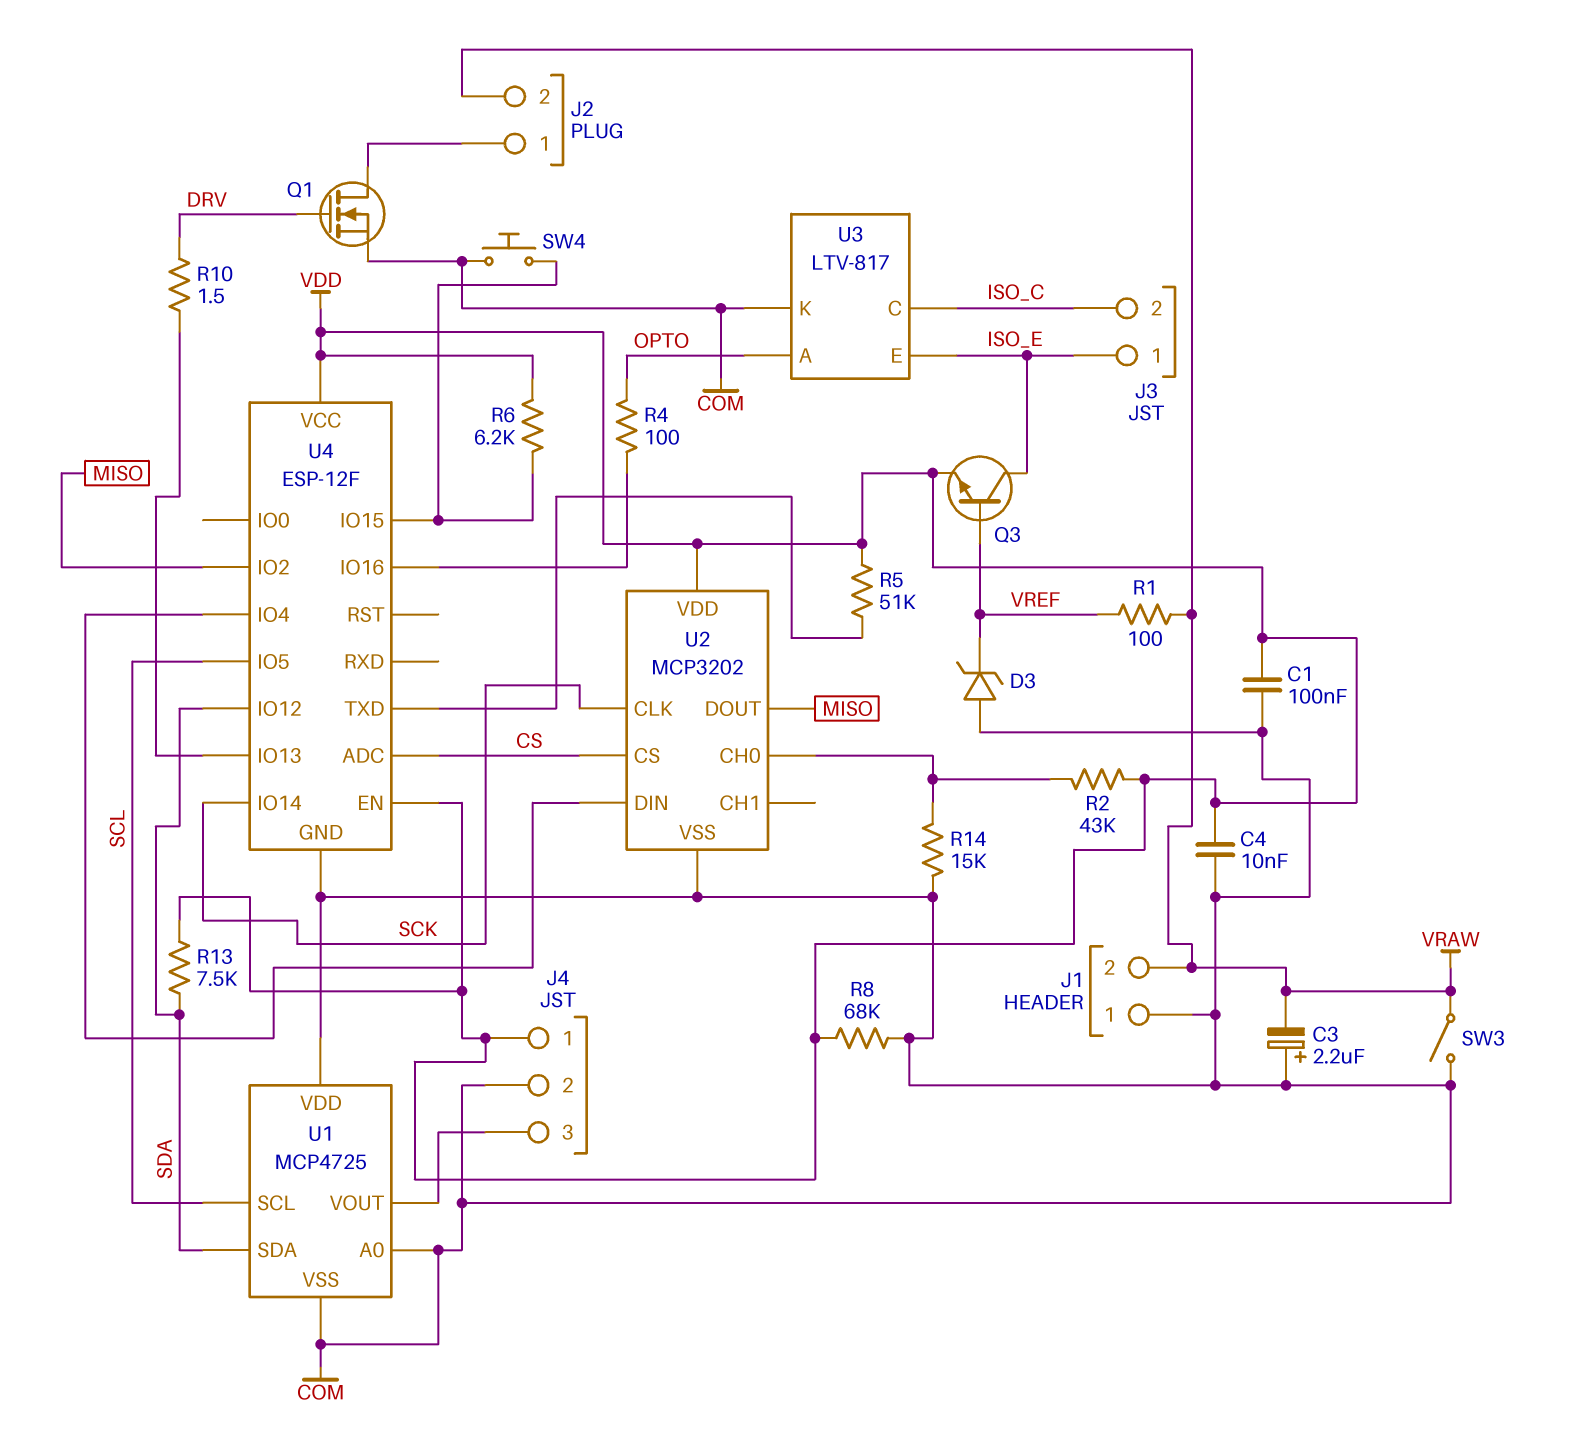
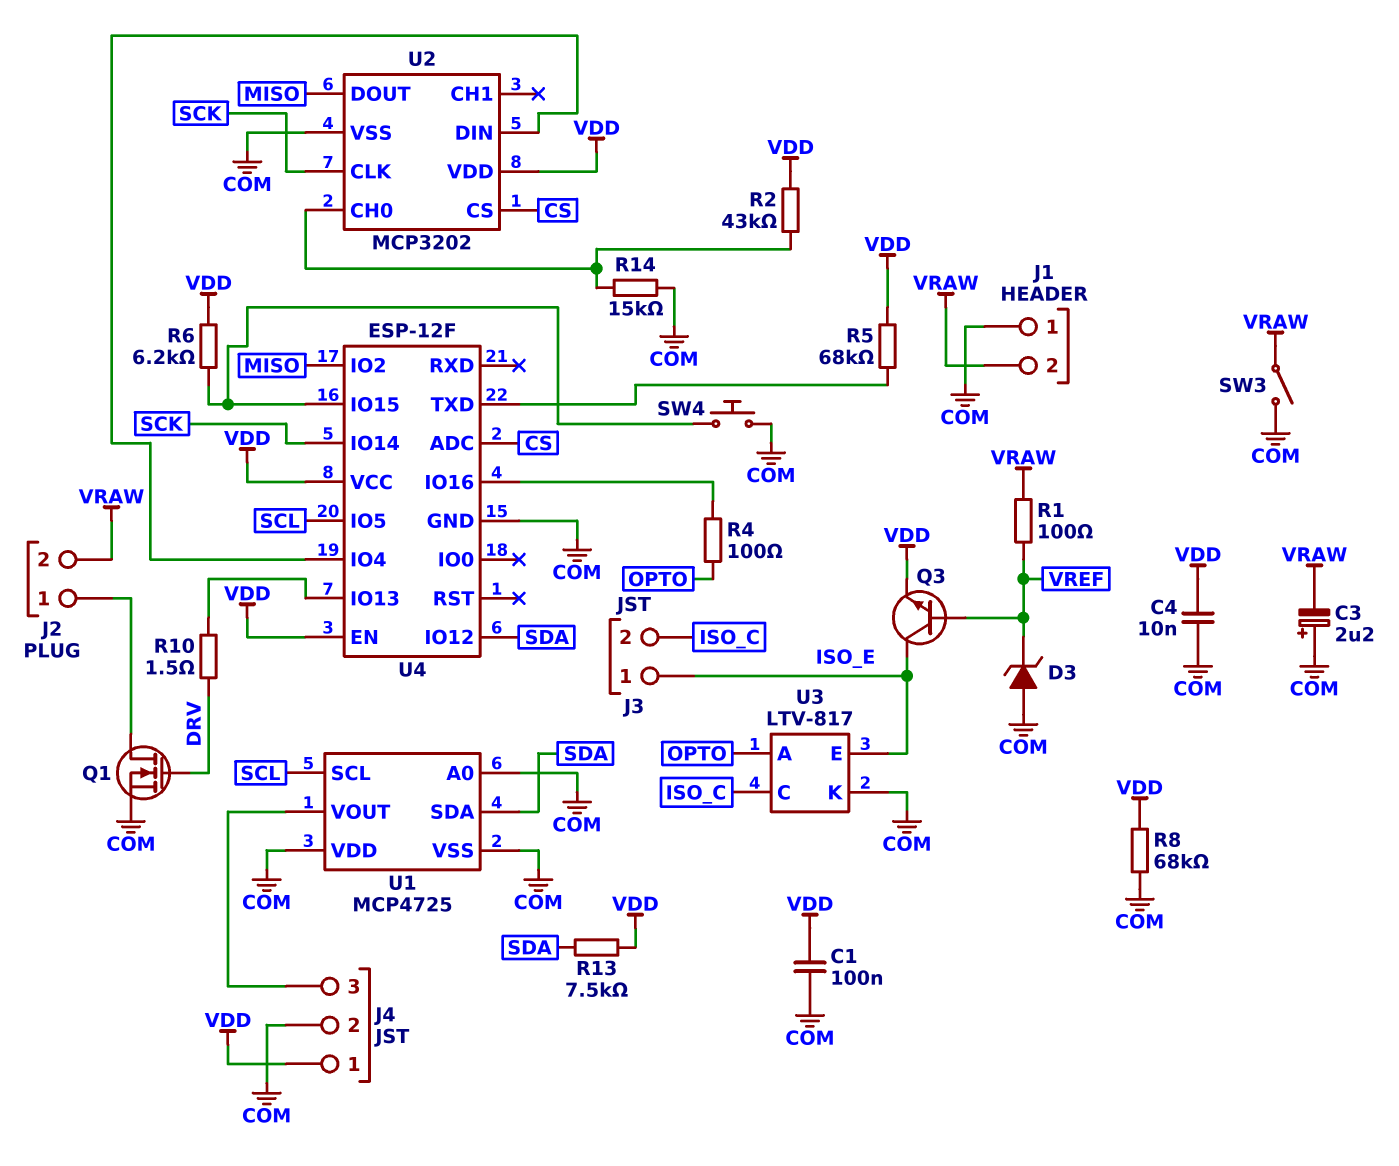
R5: 51k (U4/TXD, VDD) -> 68k (U4/TXD, VDD)

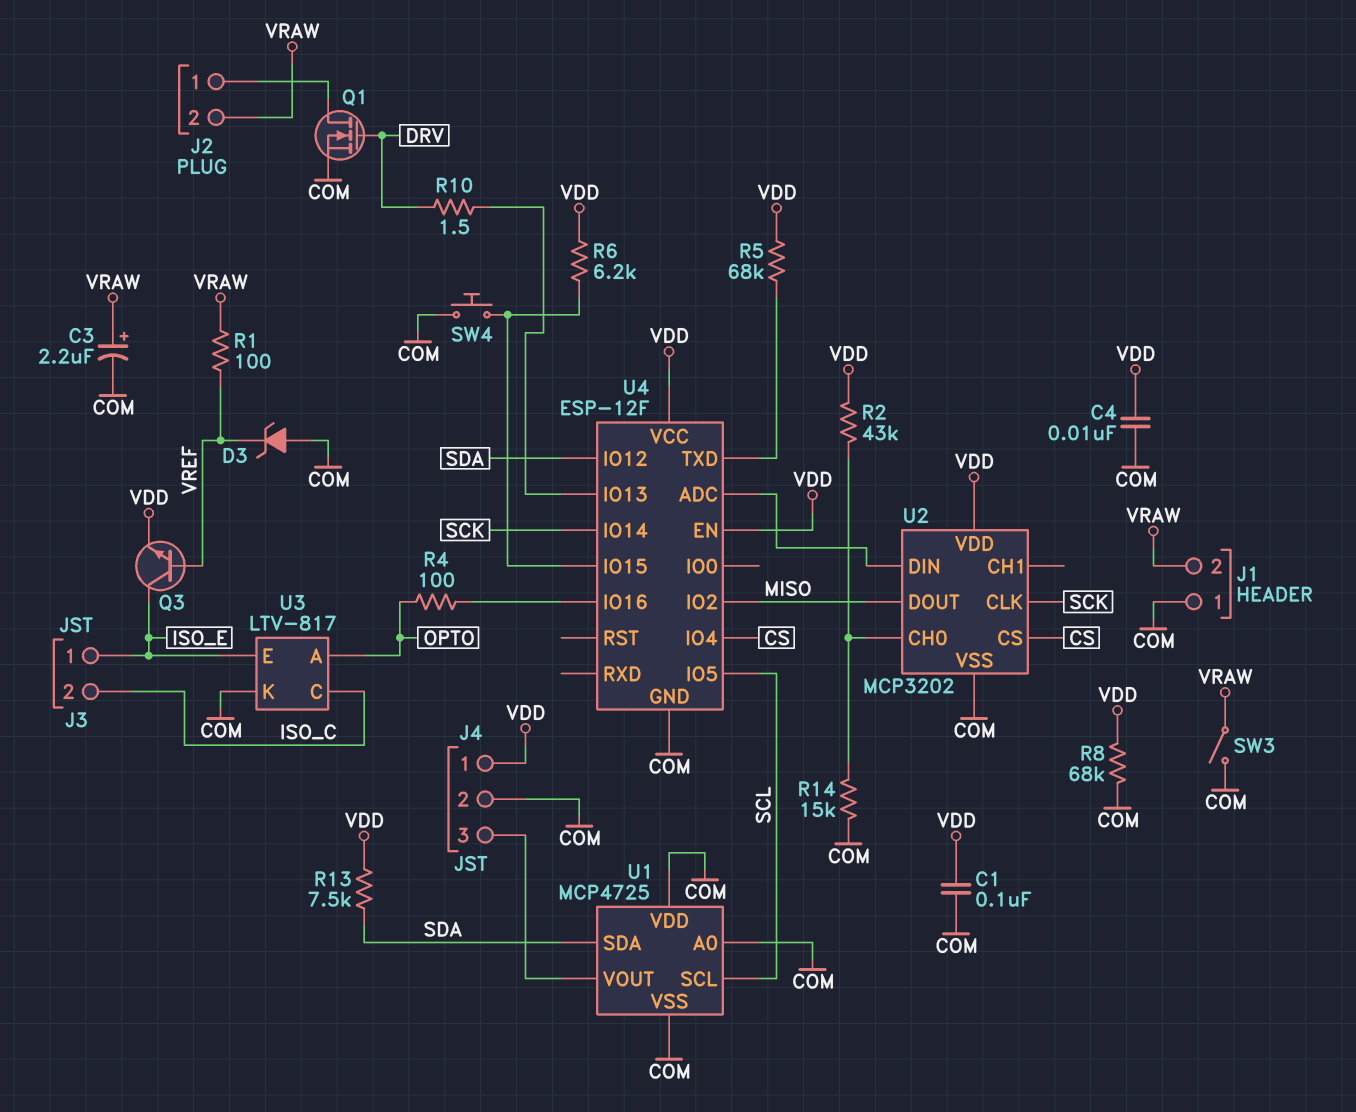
C3: 2.2uF (plus COM, minus VRAW) -> 2.2uF (plus VRAW, minus COM)
U4 pin ADC: CS -> U2/DIN
U4 pin IO4: U2/DIN -> CS

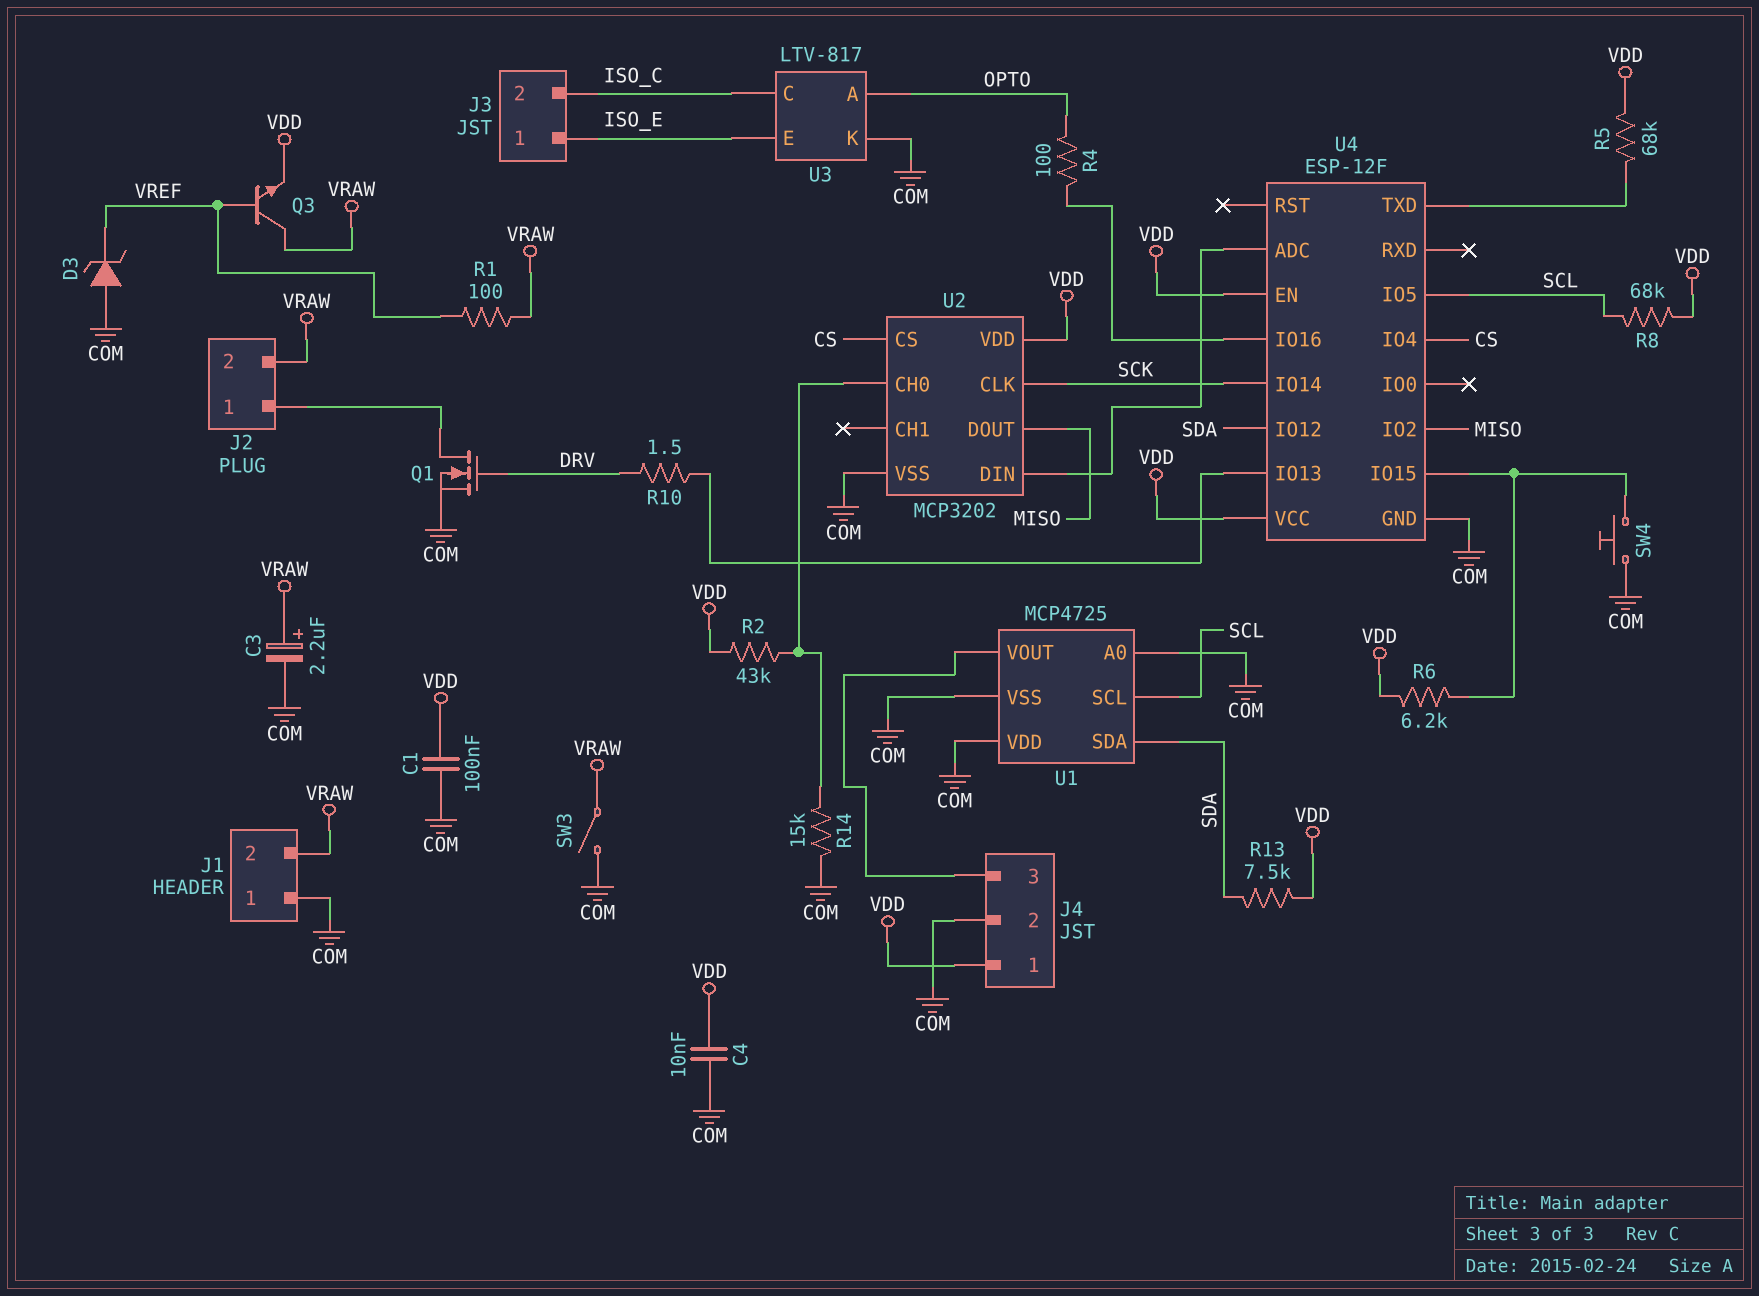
Q3: NPN (B VREF, C ISO_E, E VDD) -> NPN (B VREF, C VRAW, E VDD)
R8: 68k (COM, VDD) -> 68k (SCL, VDD)

